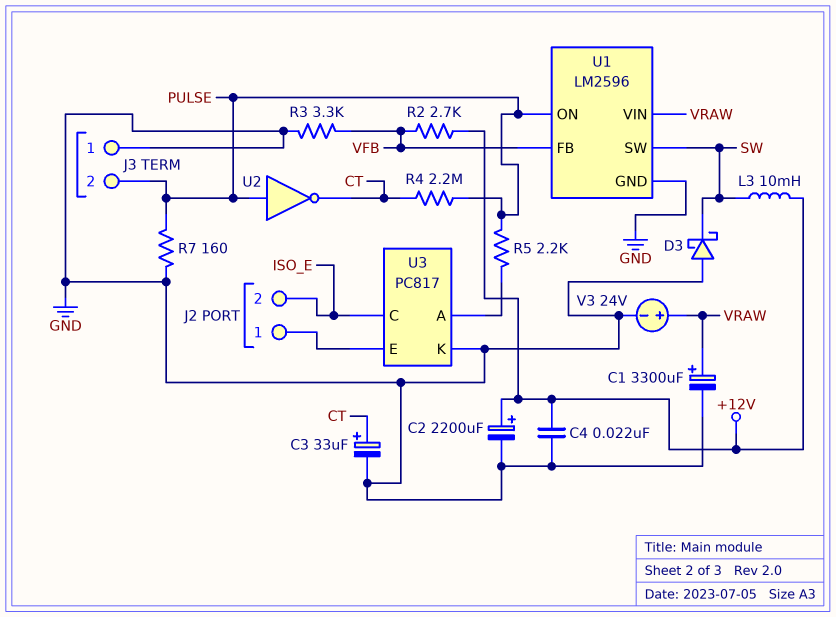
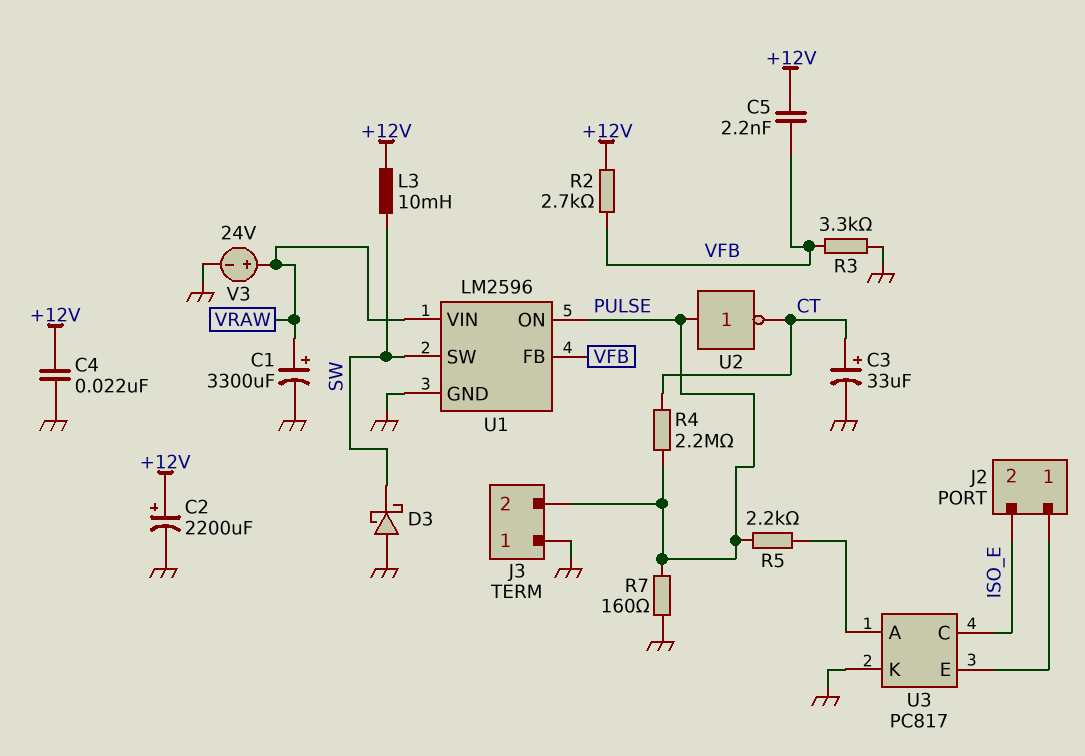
C5: none -> 2.2nF (+12V, VFB)

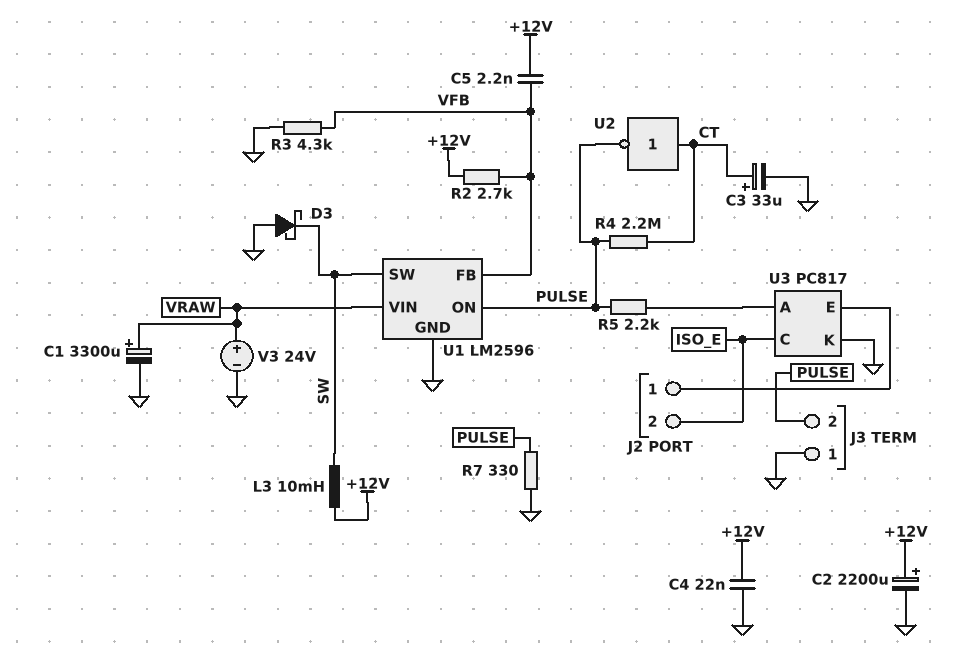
R3: 3.3k (GND, VFB) -> 4.3k (GND, VFB)
R7: 160 (GND, PULSE) -> 330 (GND, PULSE)
U2: NOT (in PULSE, out CT) -> NOT (in CT, out PULSE)

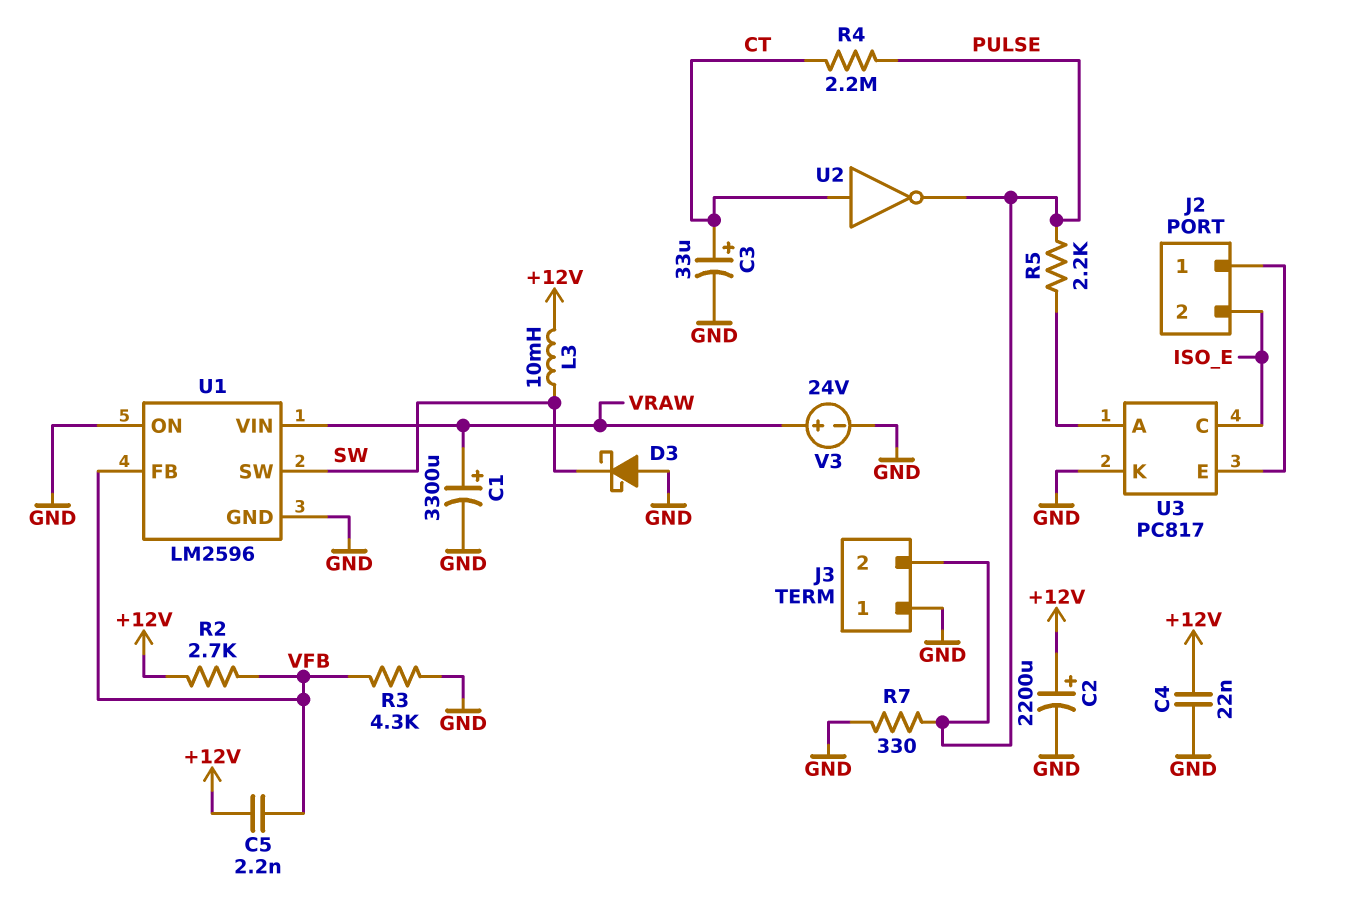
U1 pin ON: PULSE -> GND

